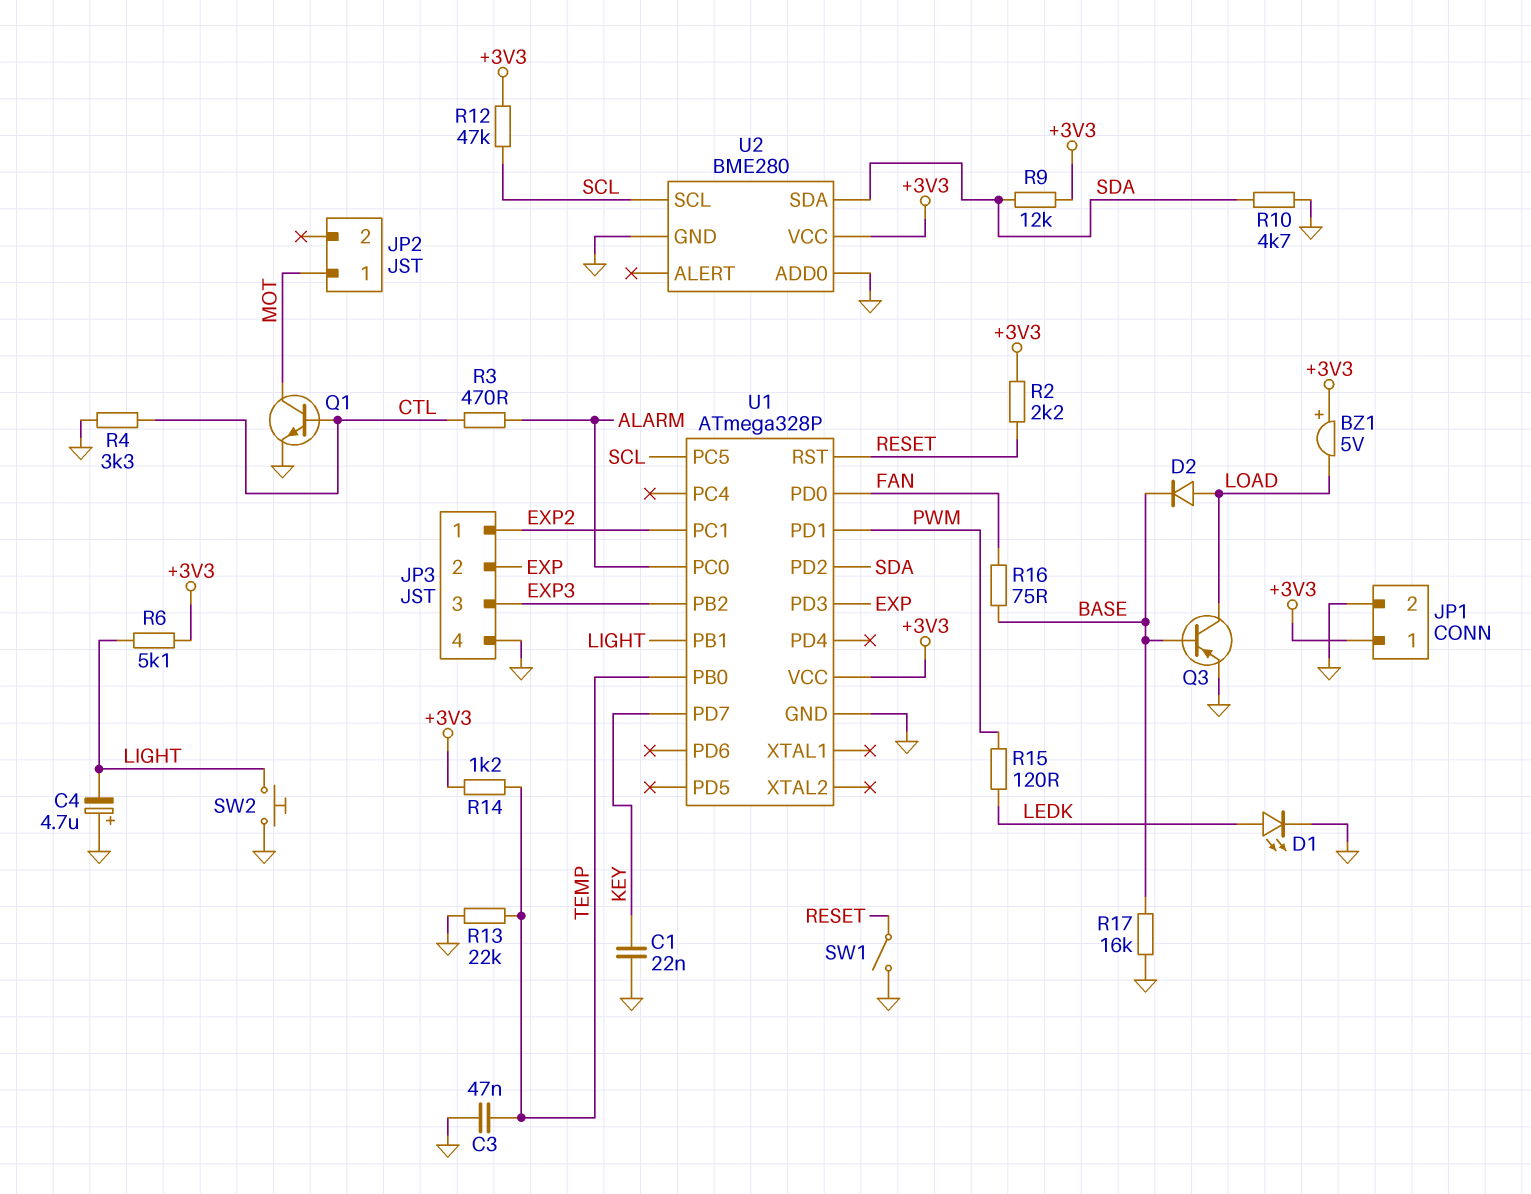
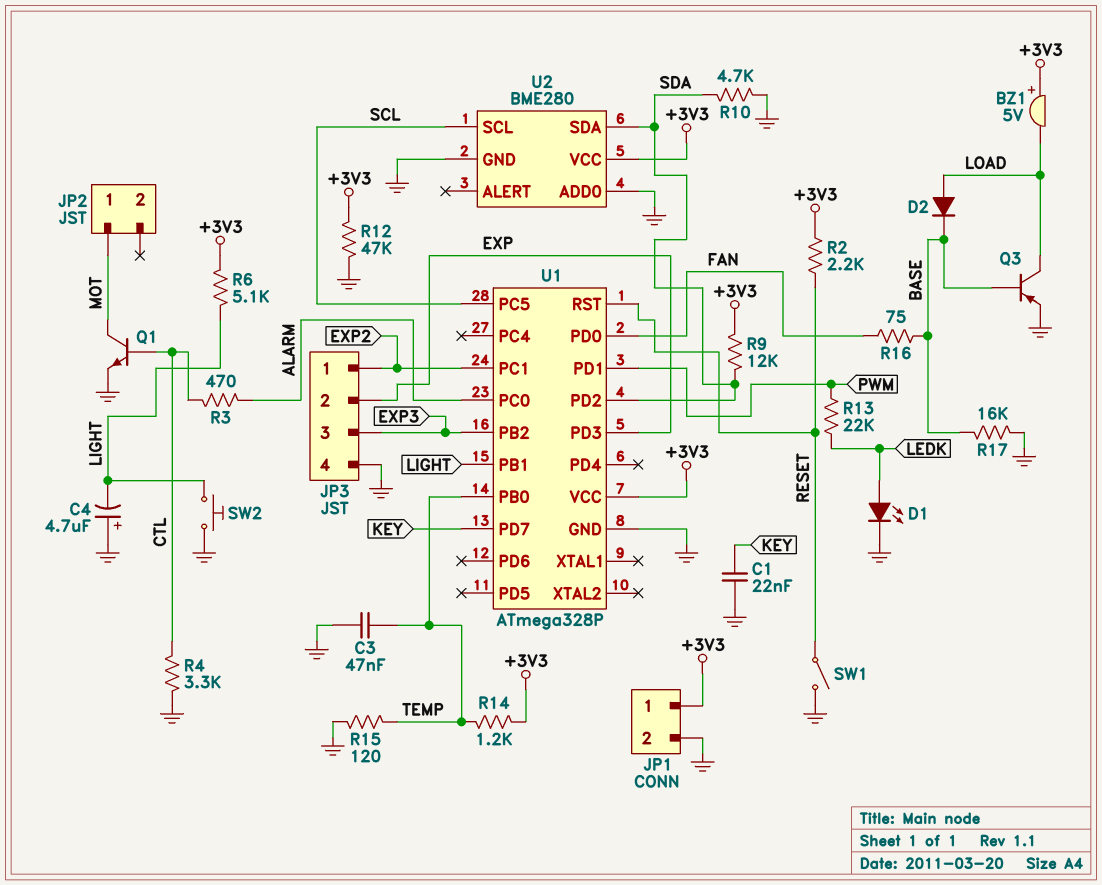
R12: 47k (+3V3, SCL) -> 47k (+3V3, GND)
R13: 22k (GND, TEMP) -> 22k (LEDK, PWM)
R15: 120 (LEDK, PWM) -> 120 (GND, TEMP)

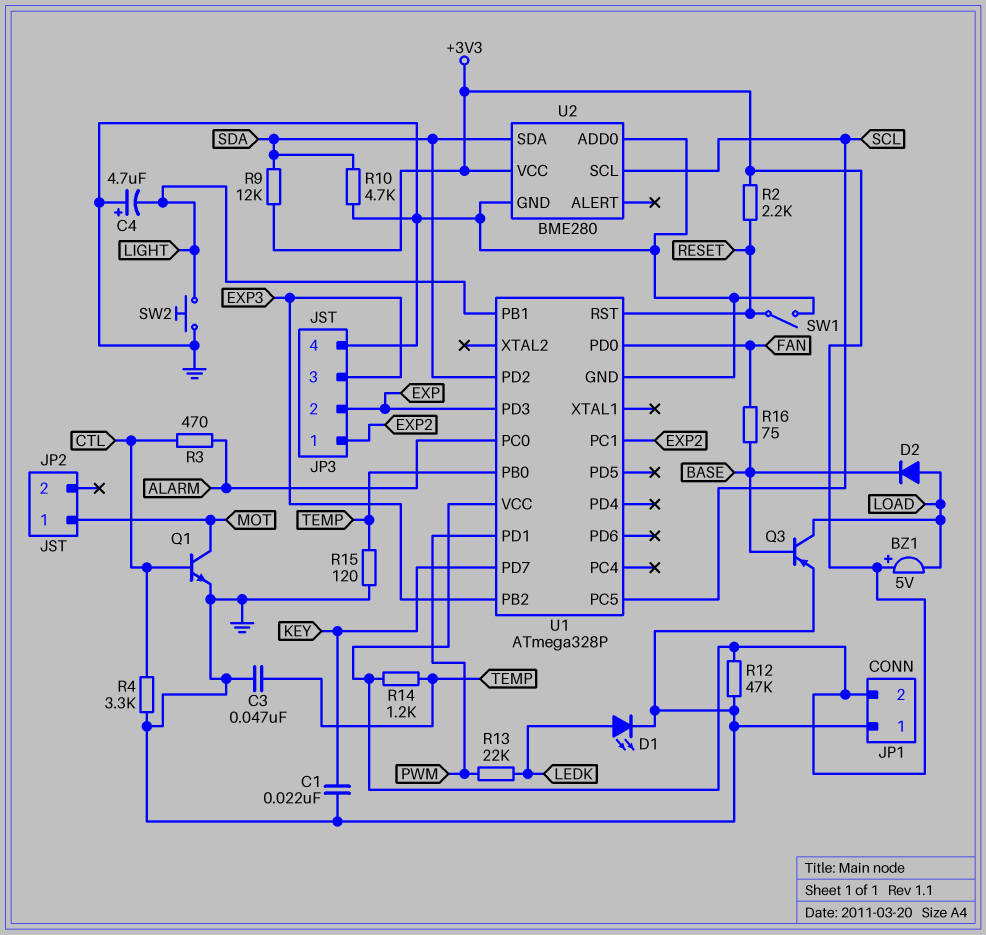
JP1 pin 1: +3V3 -> GND
JP1 pin 2: GND -> +3V3
R6: 5.1k (+3V3, LIGHT) -> none
R17: 16k (BASE, GND) -> none

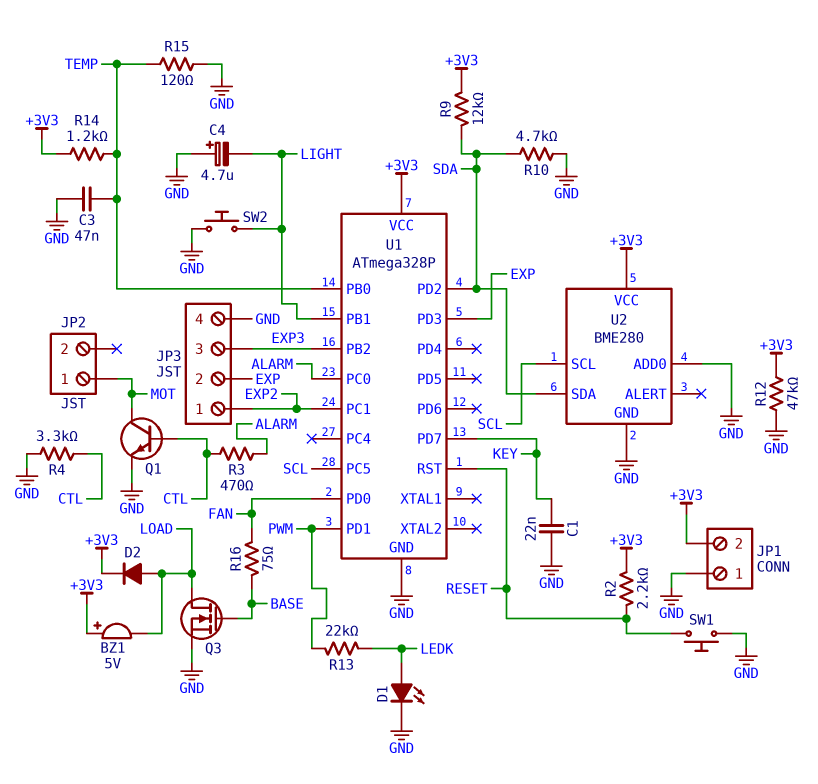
D2: diode (A LOAD, K BASE) -> diode (A LOAD, K +3V3)
Q3: PNP (B BASE, C LOAD, E GND) -> NMOS (G BASE, D LOAD, S GND)
SW1: switch (GND, RESET) -> button (GND, RESET)

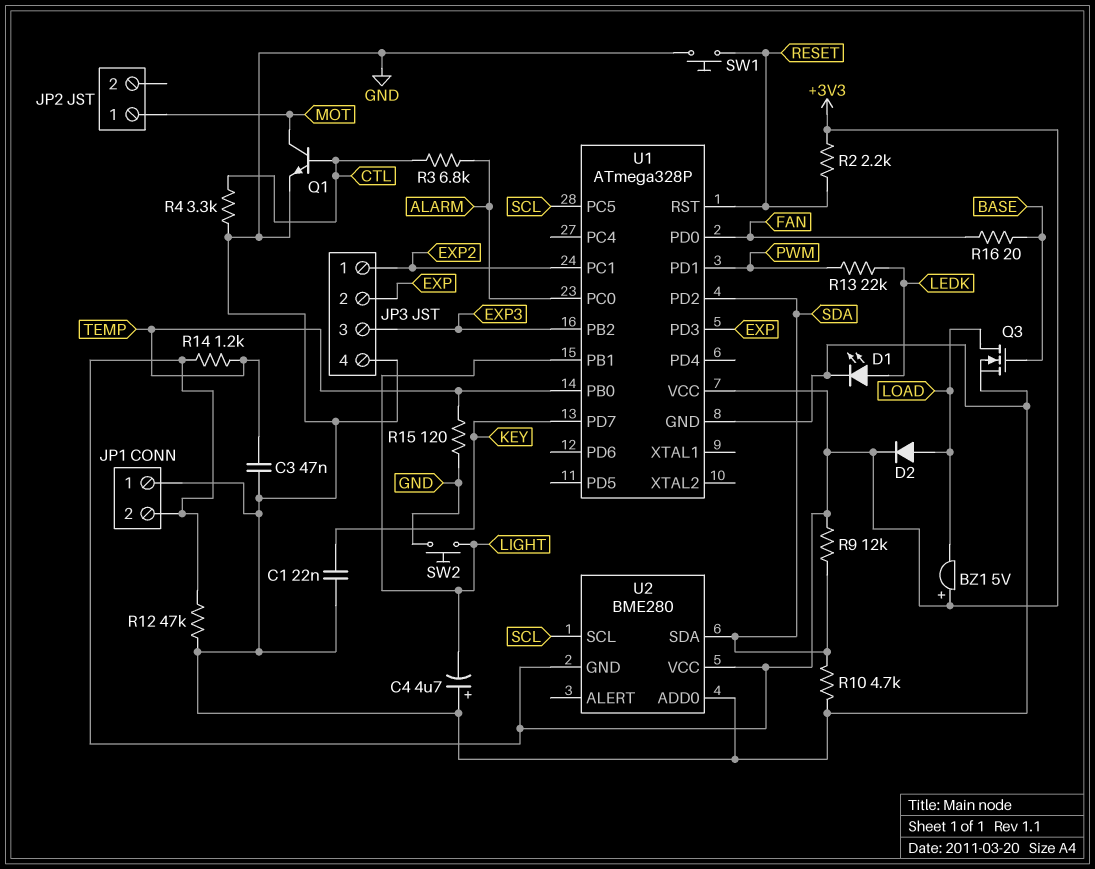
R3: 470 (ALARM, CTL) -> 6.8k (ALARM, CTL)
R16: 75 (BASE, FAN) -> 20 (BASE, FAN)
U2 pin GND: GND -> +3V3

